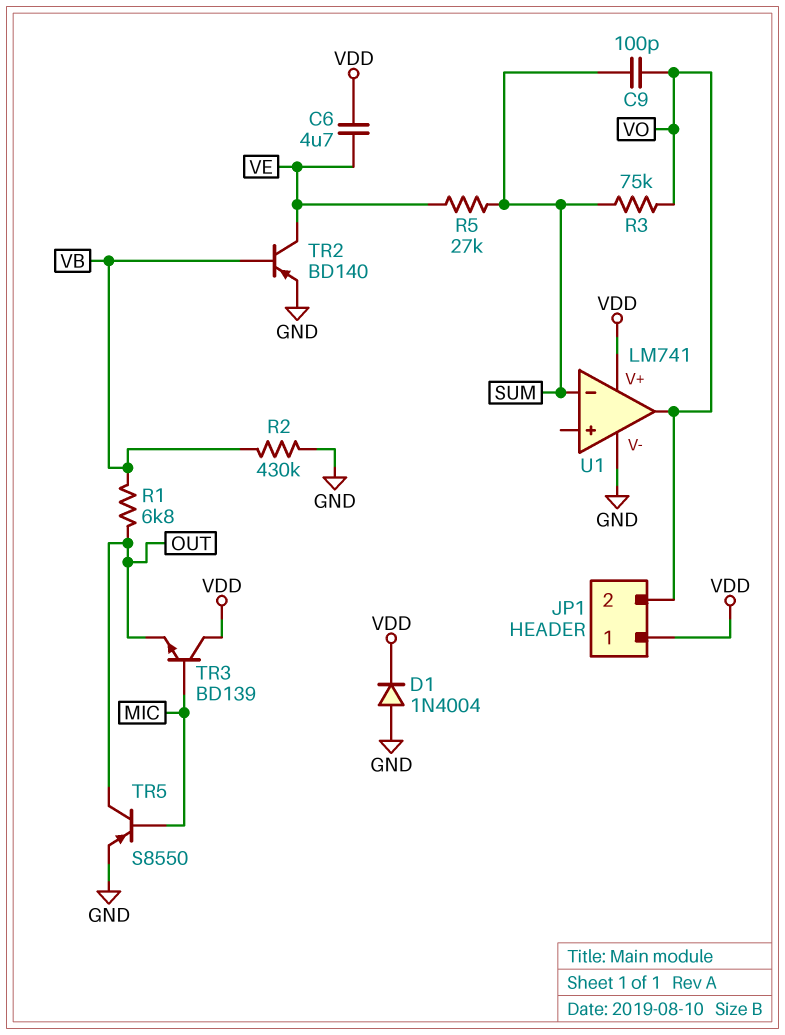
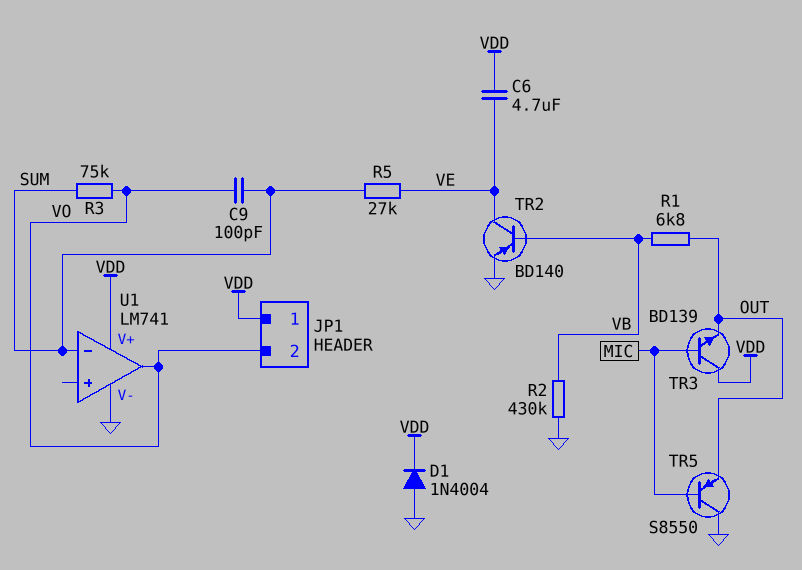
TR5: PNP S8550 (B MIC, C OUT, E GND) -> PNP S8550 (B MIC, C GND, E OUT)

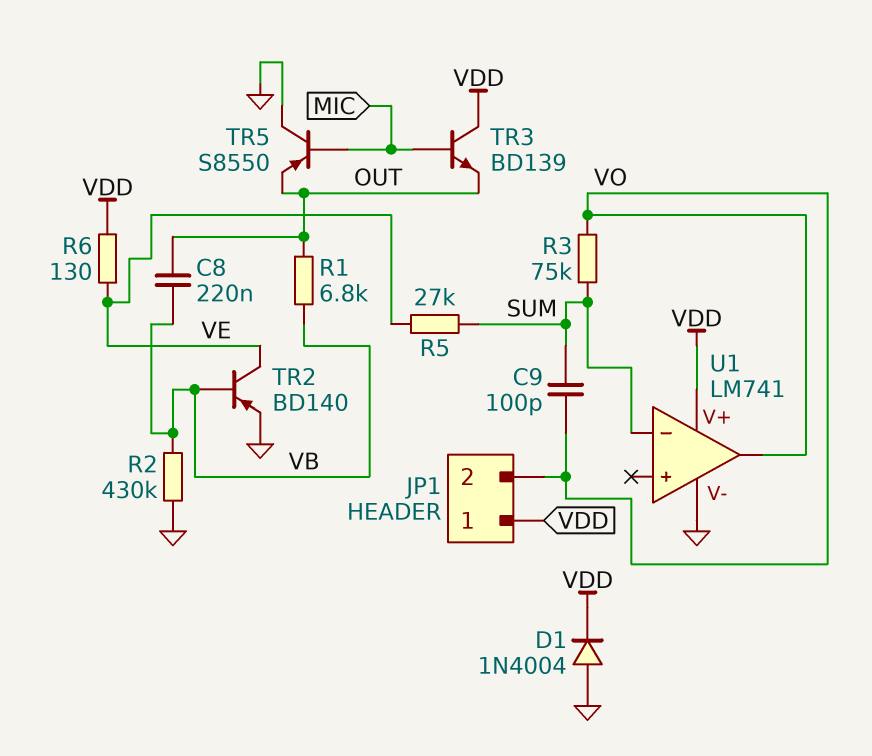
C6: 4.7uF (VDD, VE) -> none
C8: none -> 220nF (OUT, VB)
R6: none -> 130 (VDD, VE)

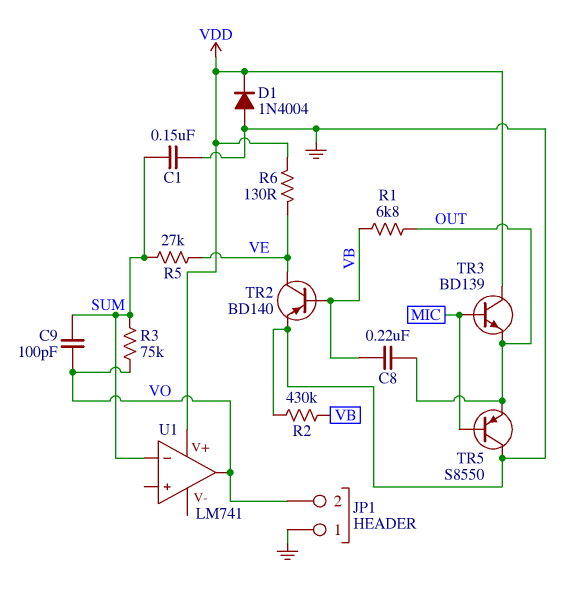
C1: none -> 150nF (GND, SUM)
JP1 pin 1: VDD -> GND
U1 pin V-: GND -> none

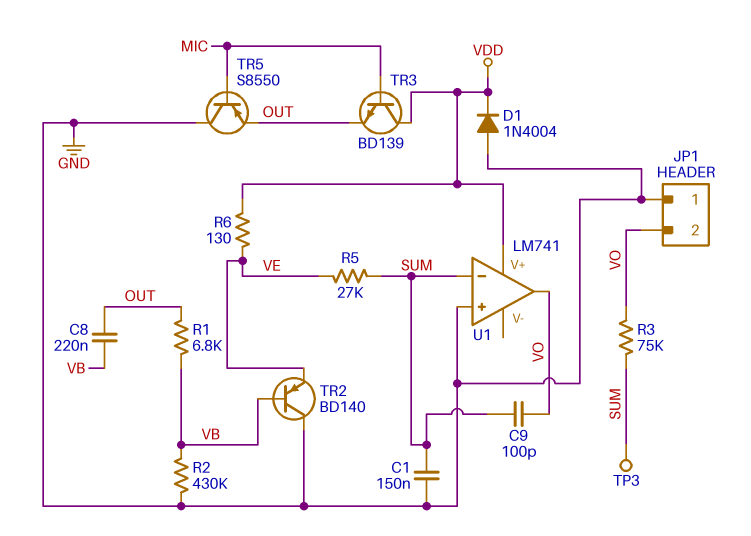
TP3: none -> test point (SUM)
TR2: PNP BD140 (B VB, C VE, E GND) -> PNP BD140 (B VB, C GND, E VE)
U1 pin in+: none -> GND

